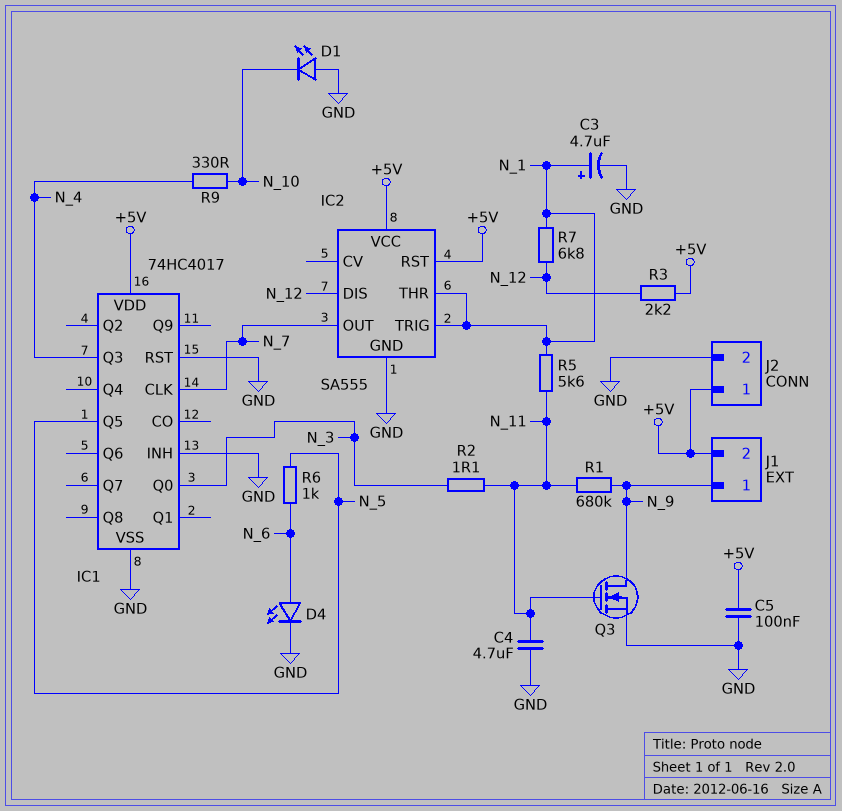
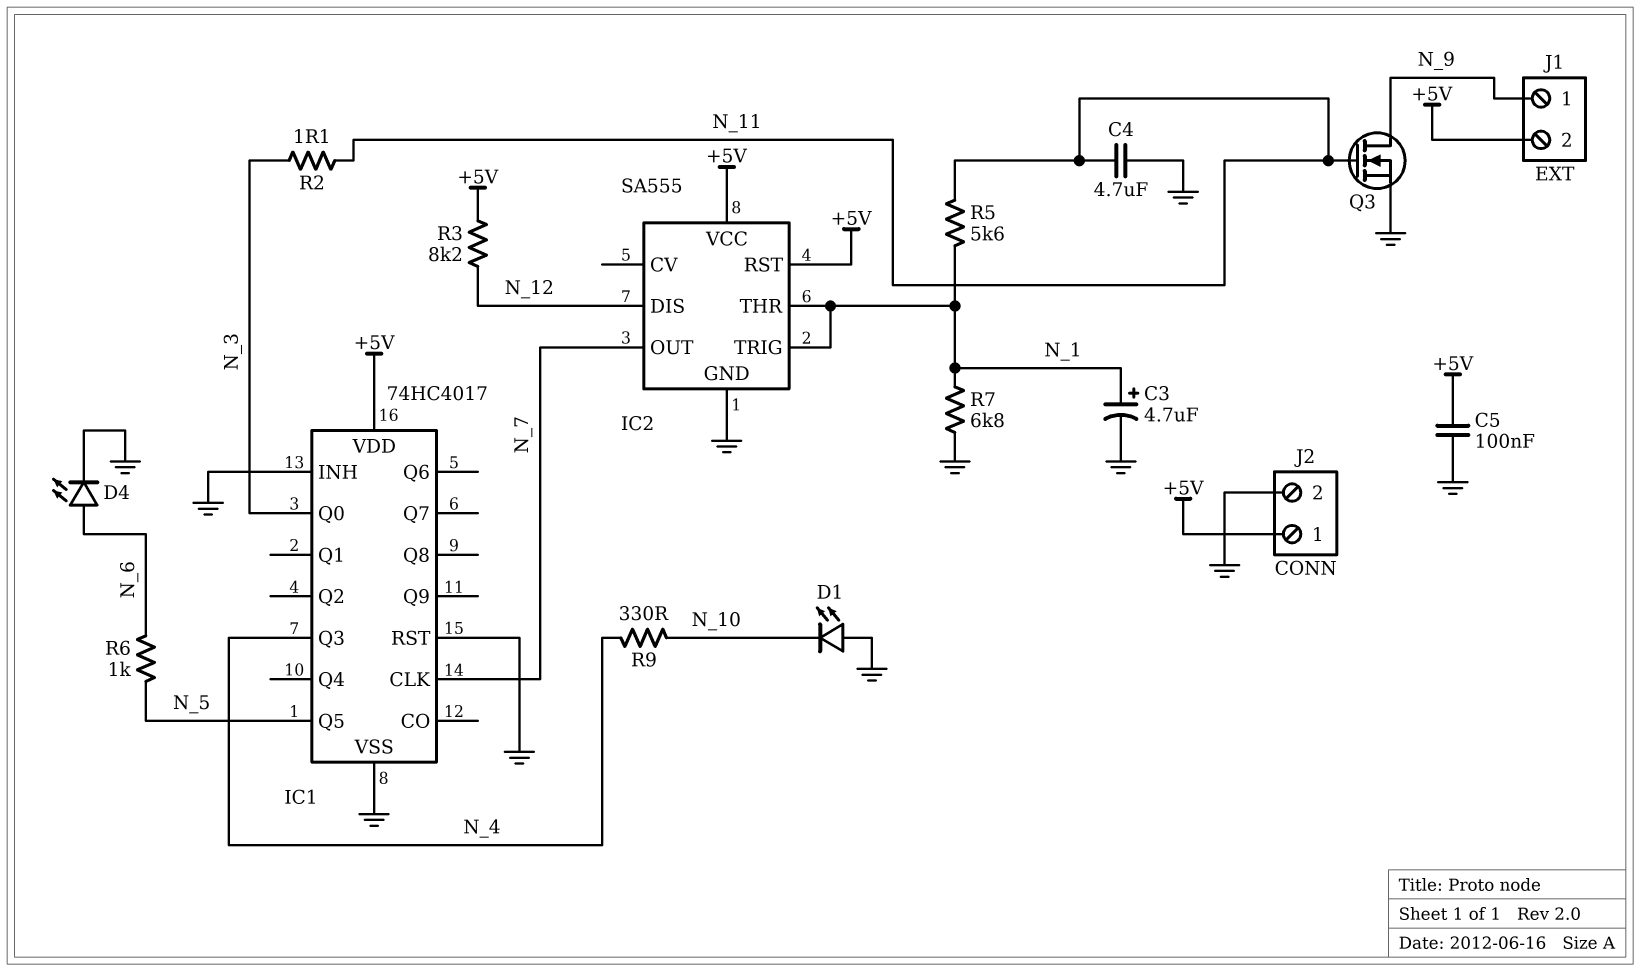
R1: 680k (N_9, N_11) -> none
R3: 2.2k (+5V, N_12) -> 8.2k (+5V, N_12)
R7: 6.8k (N_1, N_12) -> 6.8k (GND, N_1)

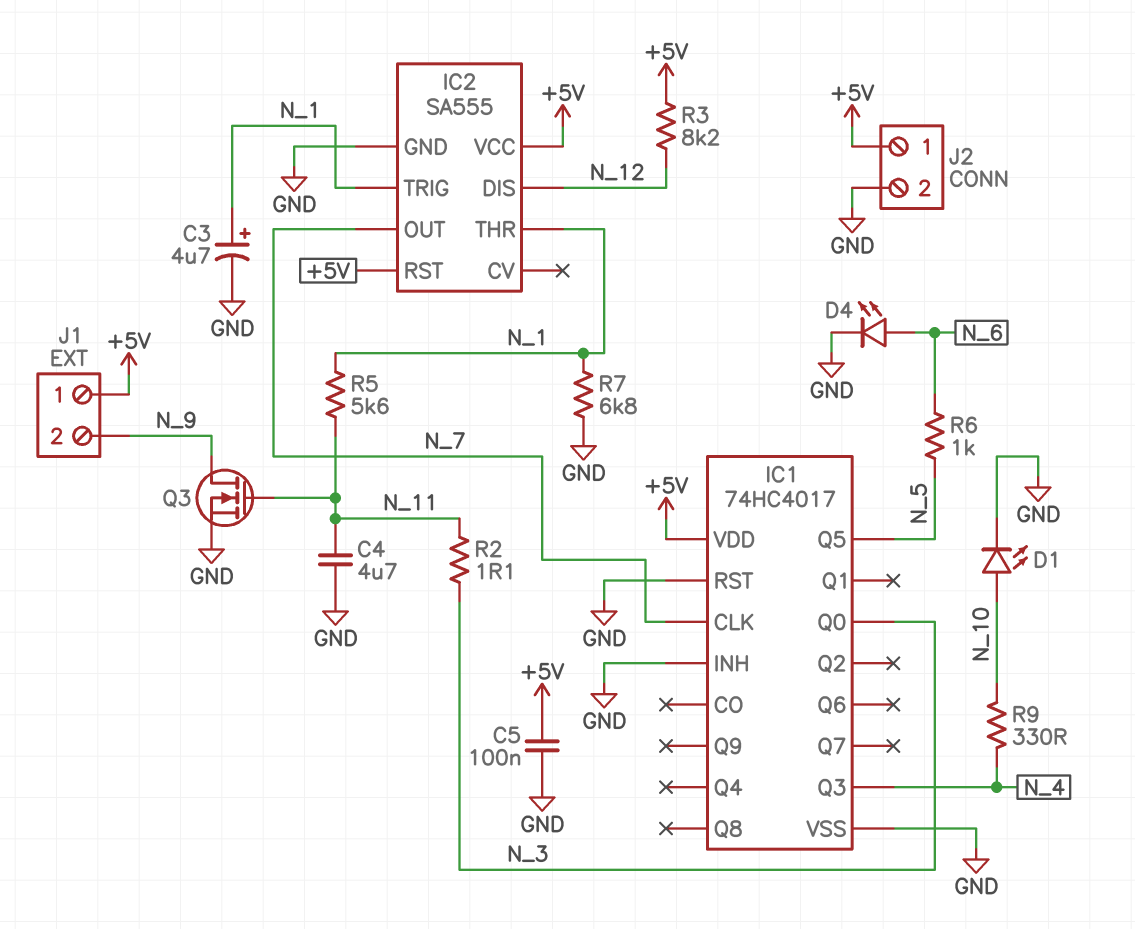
D1: LED (A GND, K N_10) -> LED (A N_10, K GND)
J1 pin 1: N_9 -> +5V
J1 pin 2: +5V -> N_9

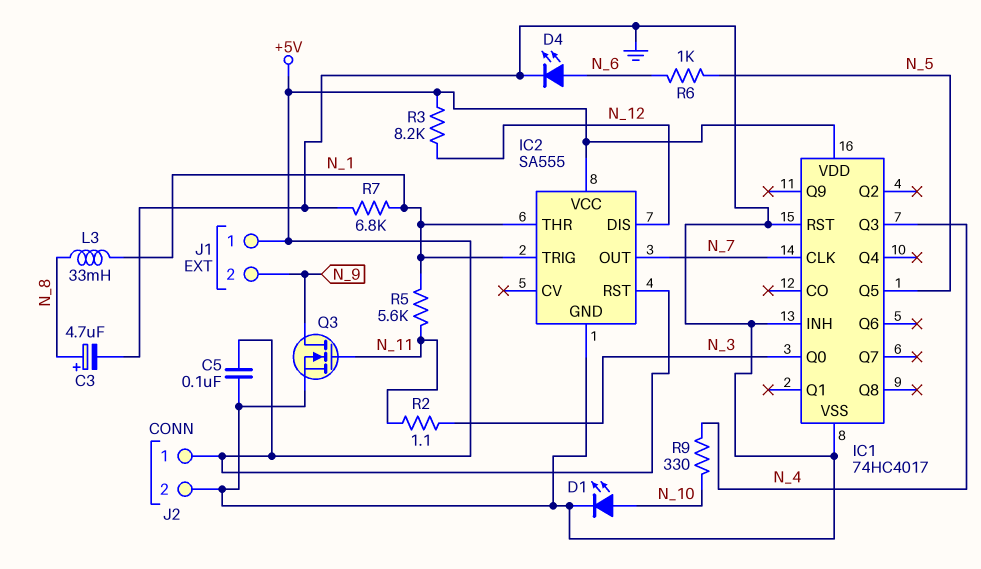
C3: 4.7uF (plus N_1, minus GND) -> 4.7uF (plus N_8, minus GND)
C4: 4.7uF (GND, N_11) -> none
L3: none -> 33mH (N_1, N_8)

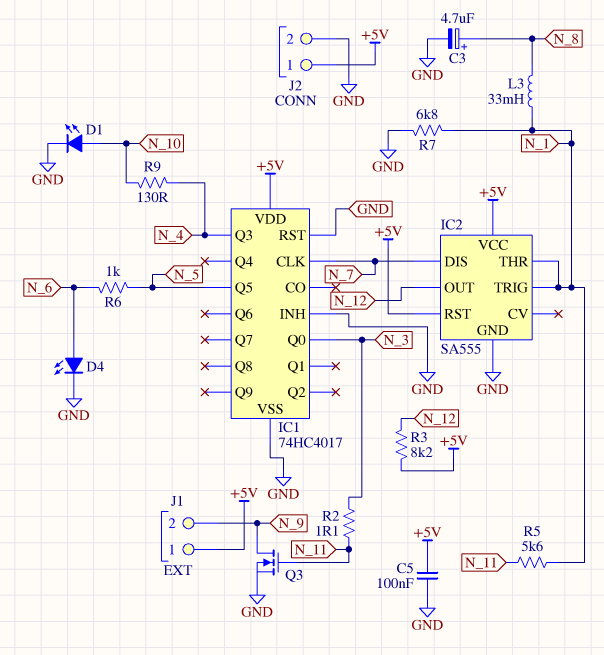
IC2 pin DIS: N_12 -> N_7
IC2 pin OUT: N_7 -> N_12
R9: 330 (N_4, N_10) -> 130 (N_4, N_10)

